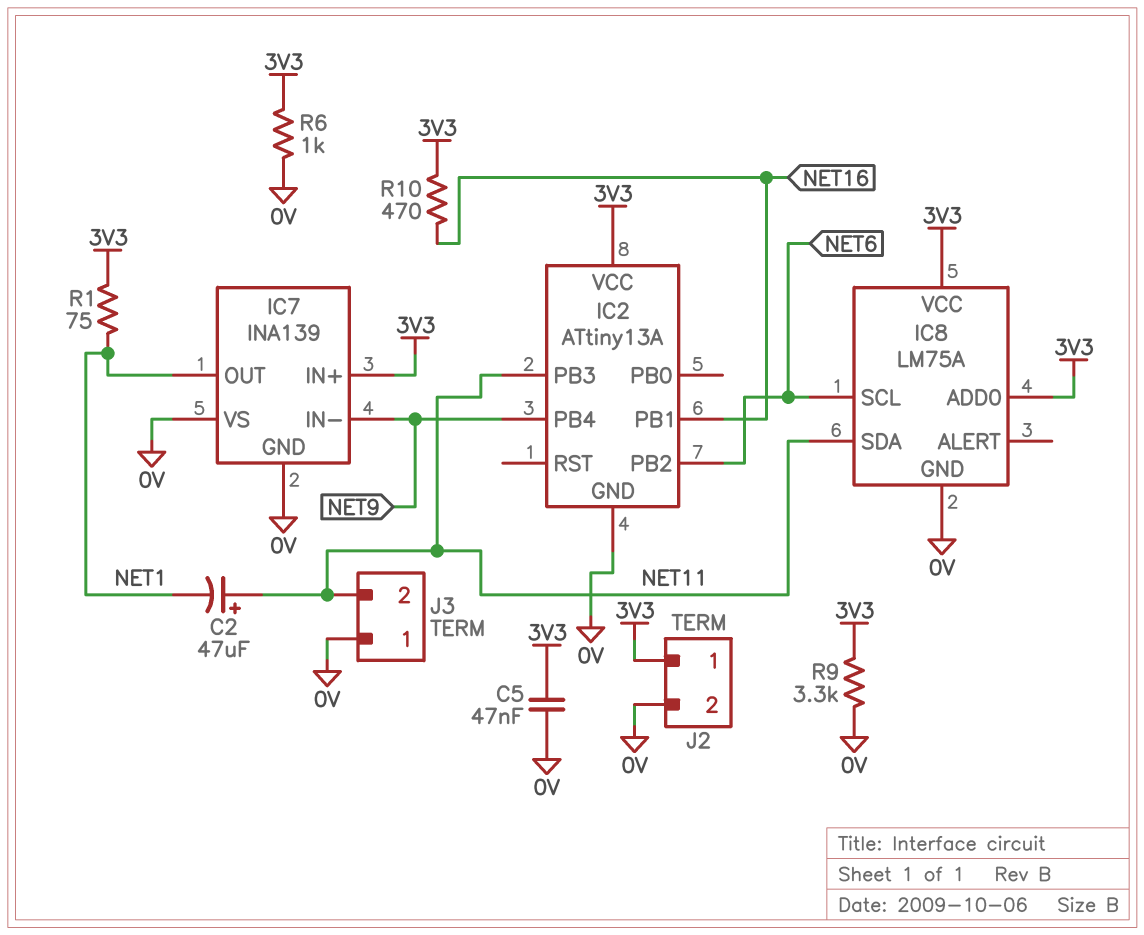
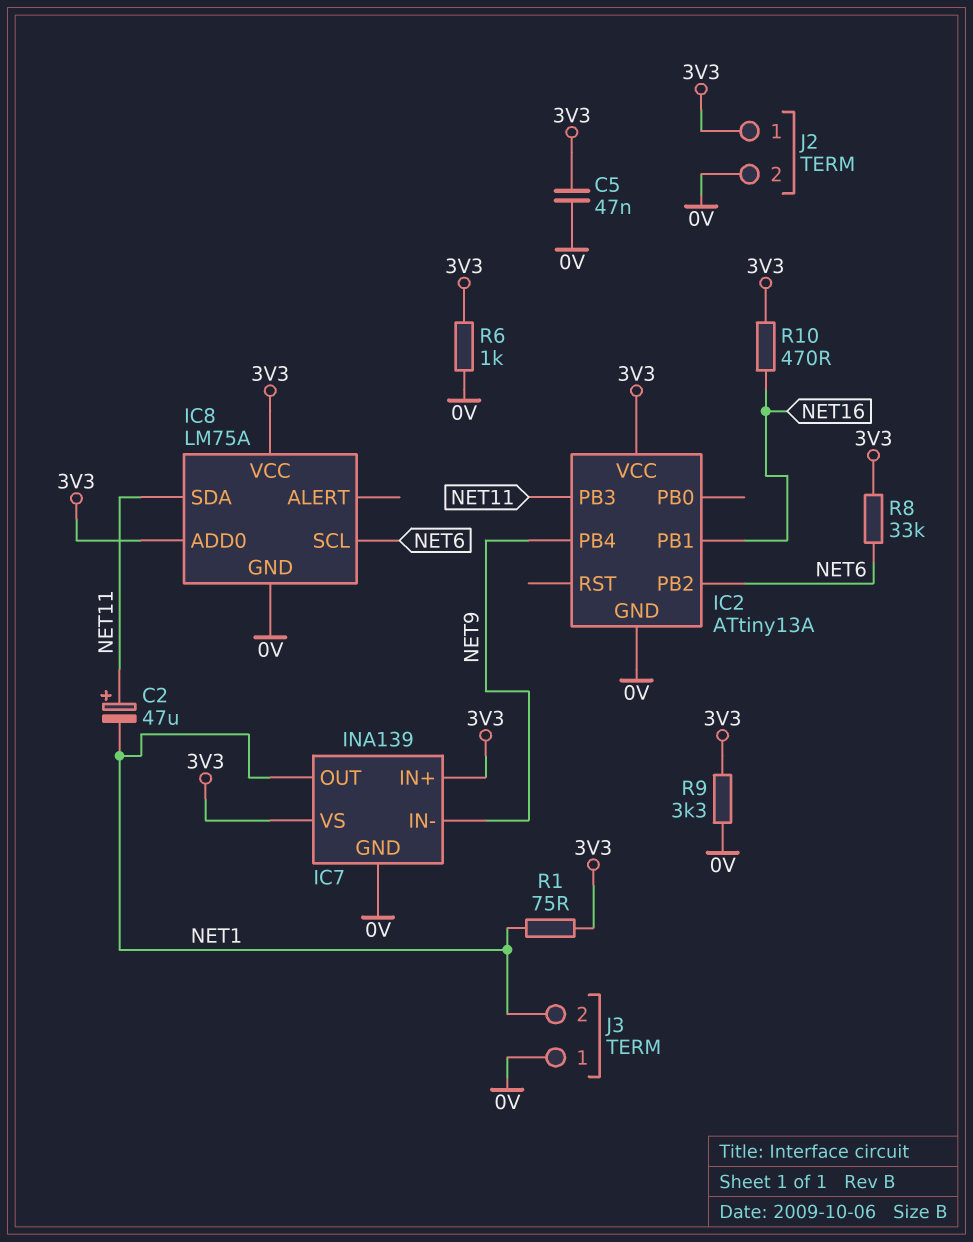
IC7 pin VS: 0V -> 3V3
J3 pin 2: NET11 -> NET1
R8: none -> 33k (3V3, NET6)

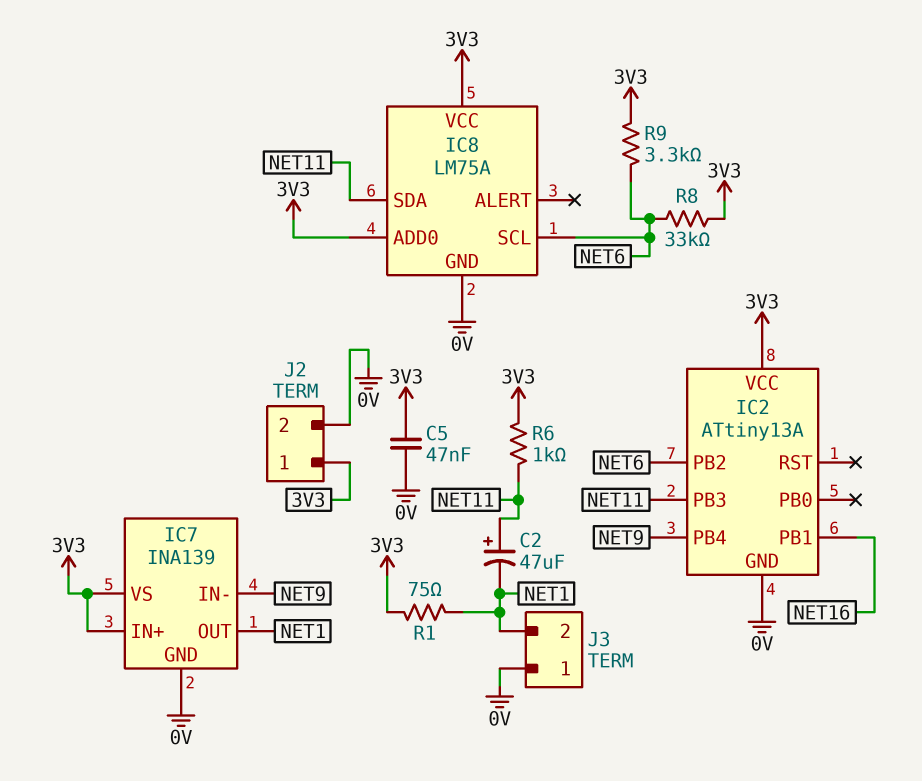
R6: 1k (0V, 3V3) -> 1k (3V3, NET11)
R9: 3.3k (0V, 3V3) -> 3.3k (3V3, NET6)
R10: 470 (3V3, NET16) -> none

